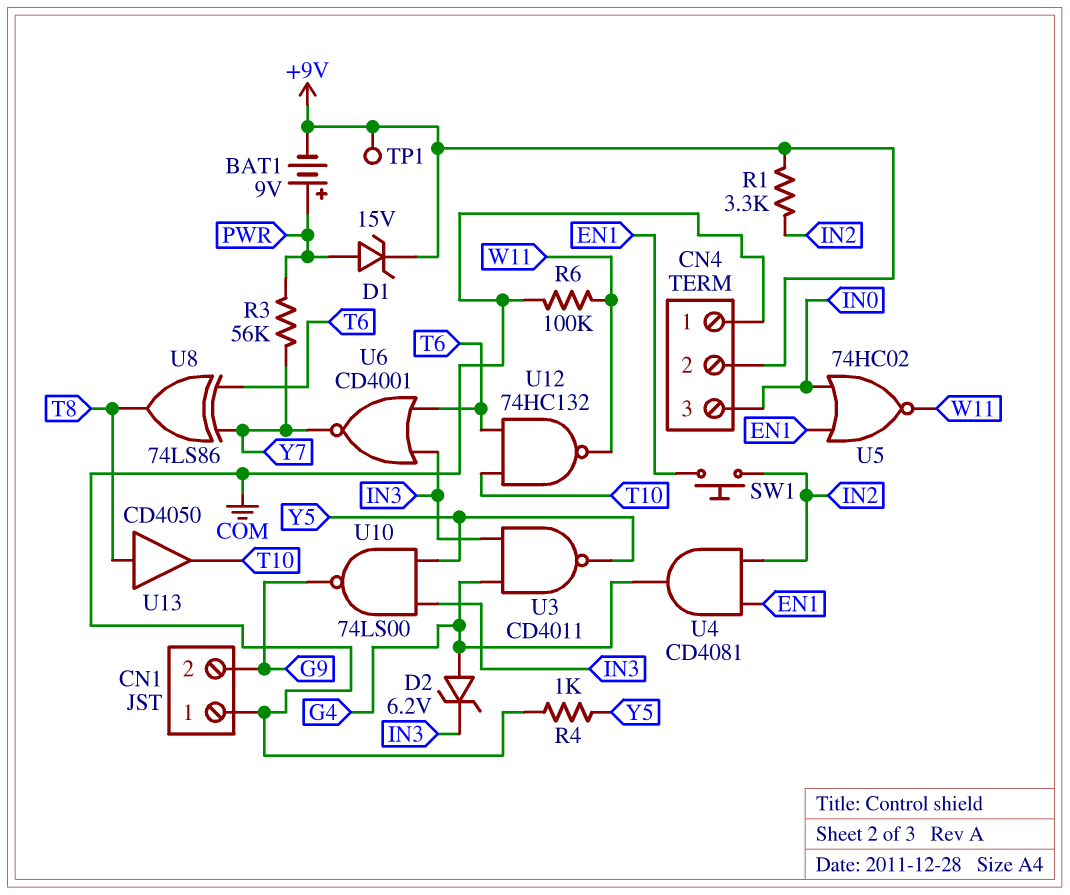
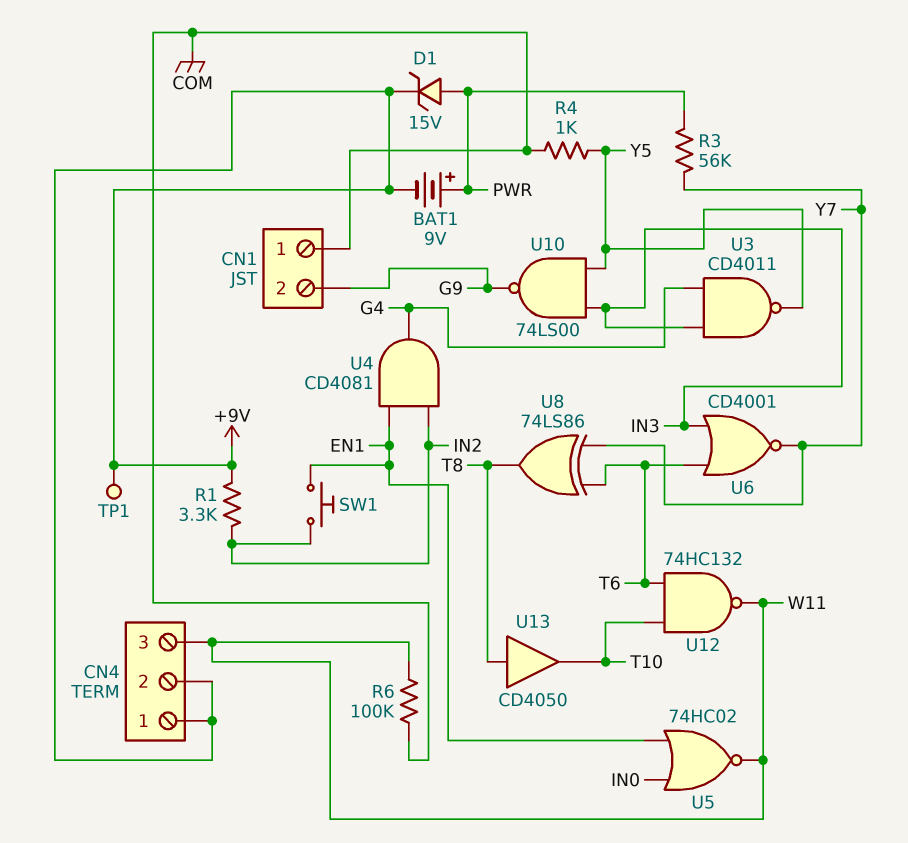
CN4 pin 1: COM -> +9V
CN4 pin 3: IN0 -> W11
D2: zener 6.2V (A G4, K IN3) -> none

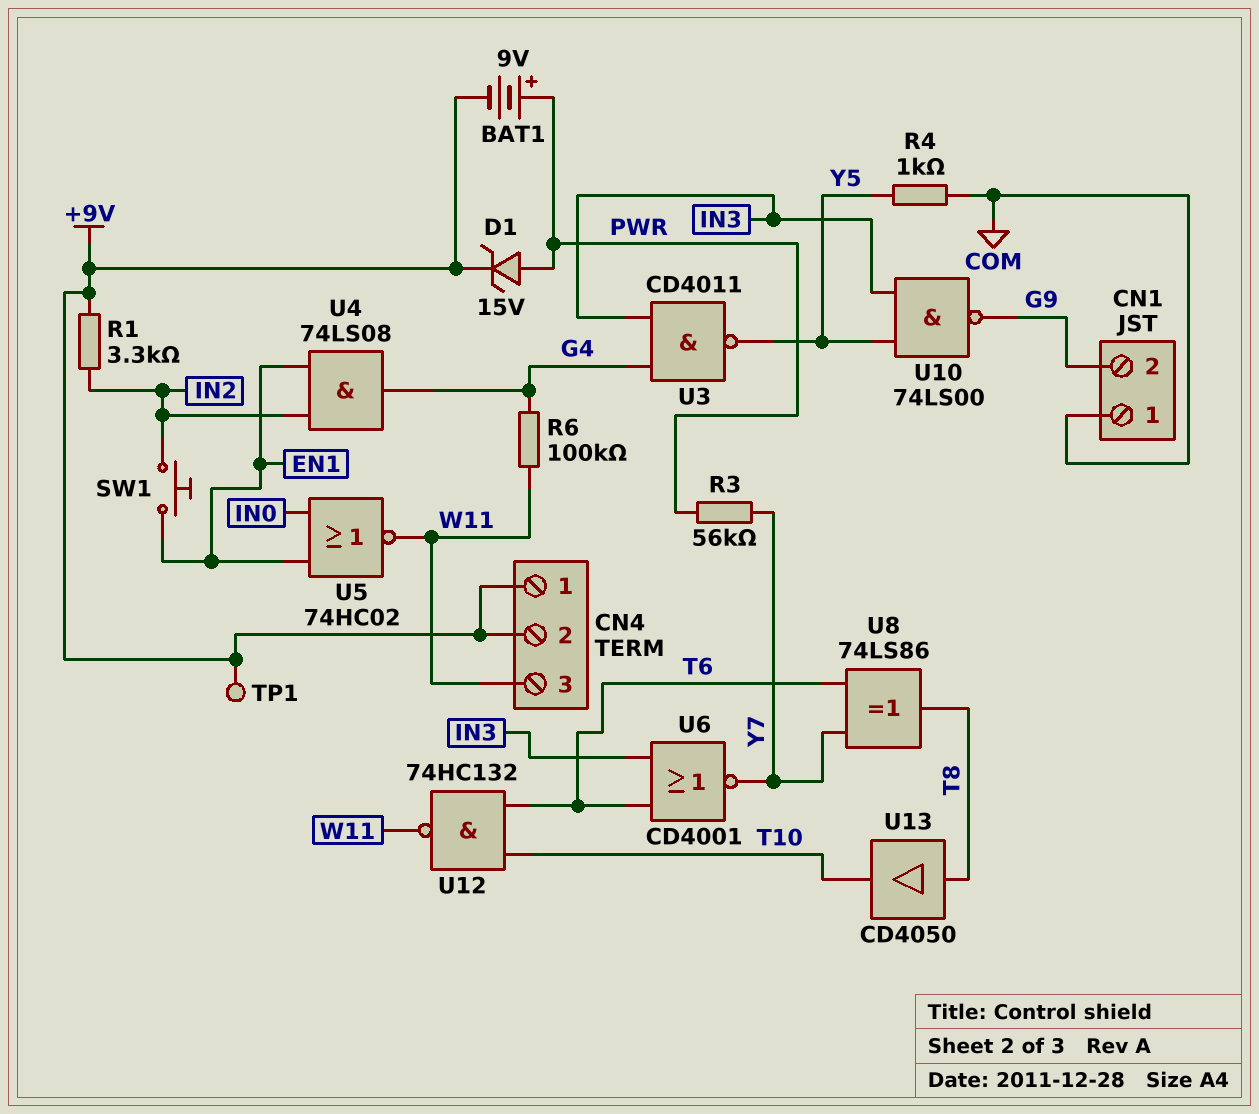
R6: 100k (COM, W11) -> 100k (G4, W11)
U4: AND CD4081 (in EN1, in IN2, out G4) -> AND 74LS08 (in EN1, in IN2, out G4)

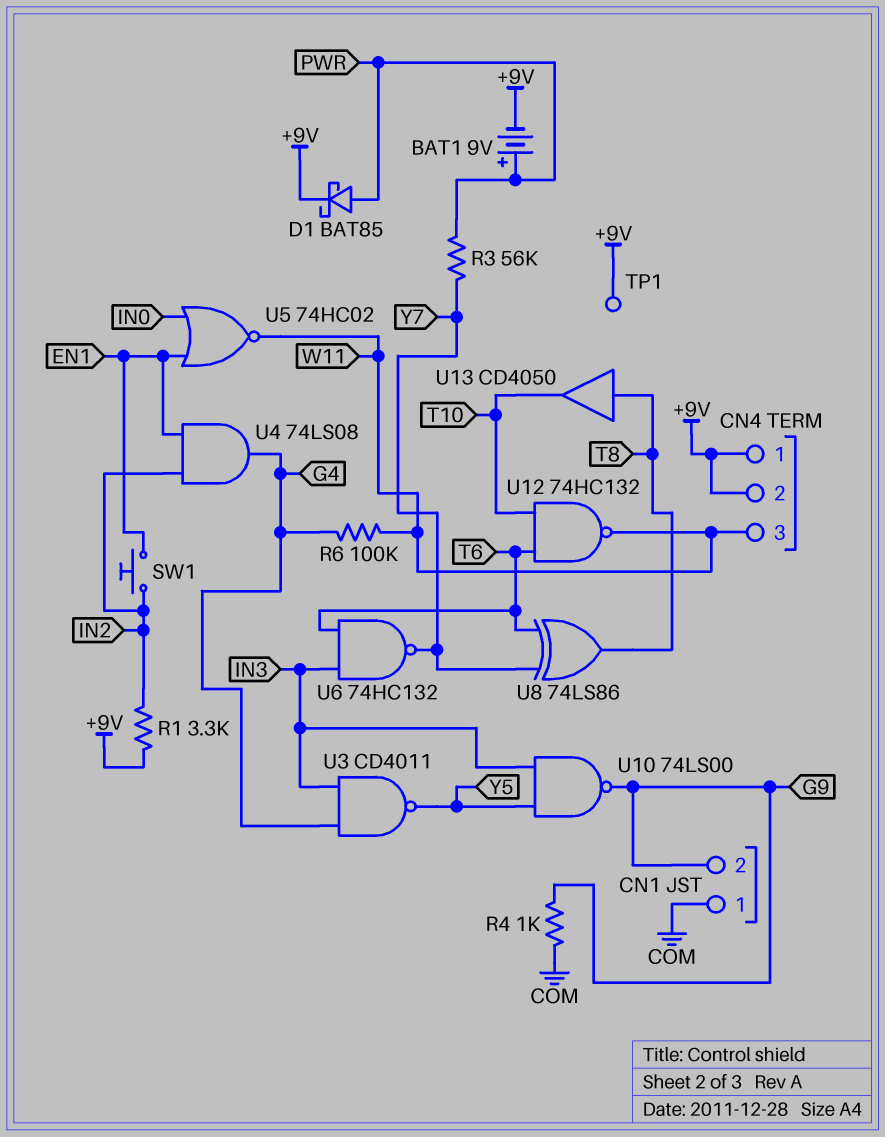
D1: zener 15V (A PWR, K +9V) -> schottky BAT85 (A PWR, K +9V)
R4: 1k (COM, Y5) -> 1k (COM, G9)
U6: NOR CD4001 (in IN3, in T6, out Y7) -> NAND 74HC132 (in IN3, in T6, out Y7)

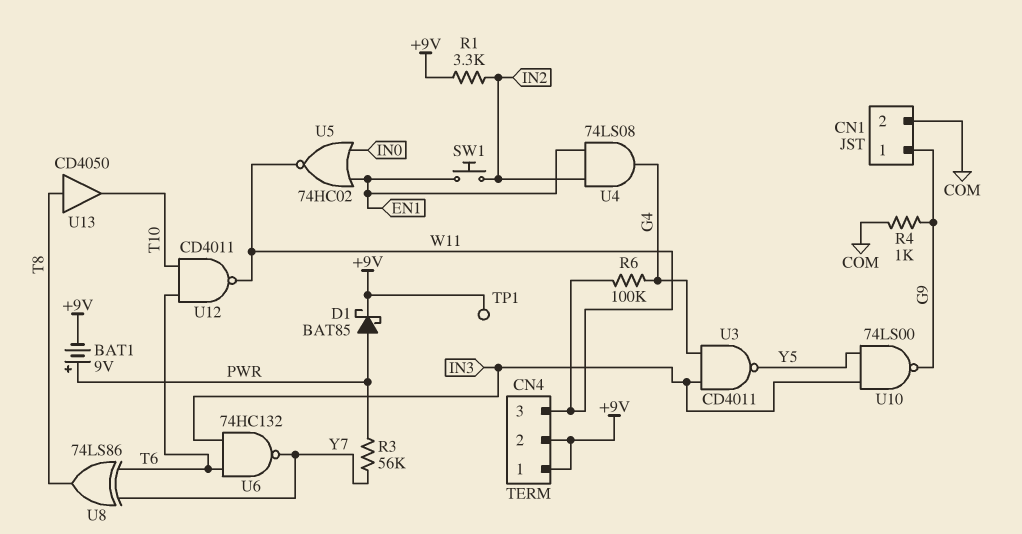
CN1 pin 1: COM -> G9
CN1 pin 2: G9 -> COM
U12: NAND 74HC132 (in T6, in T10, out W11) -> NAND CD4011 (in T6, in T10, out W11)

